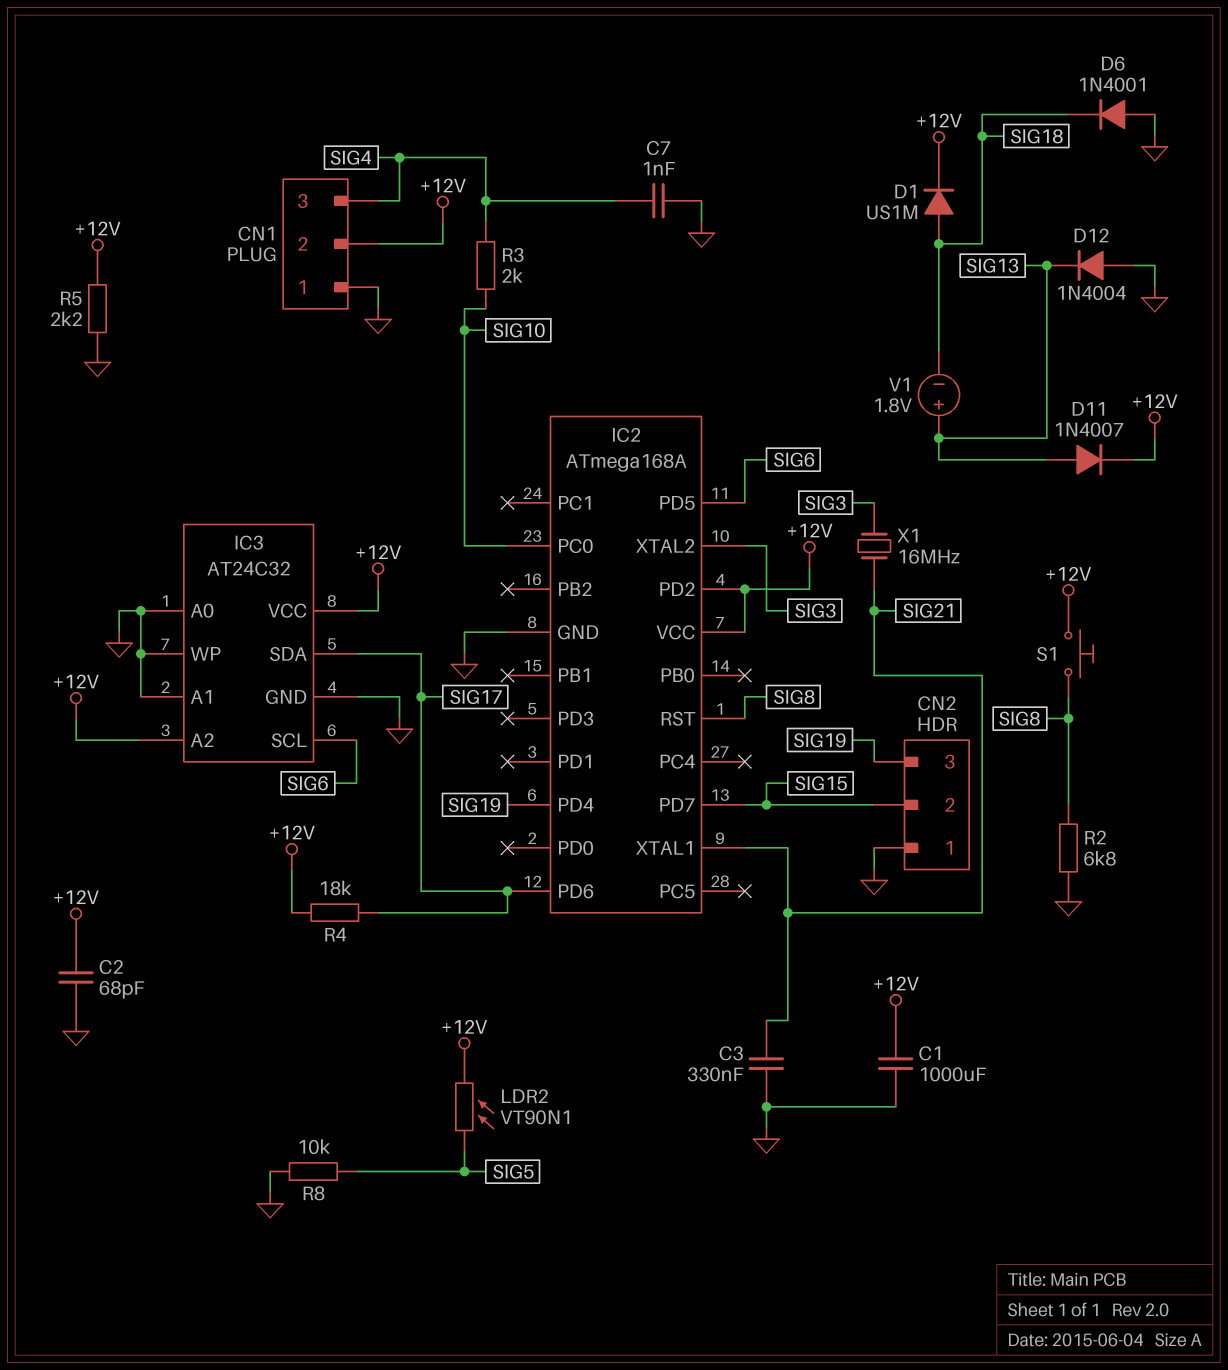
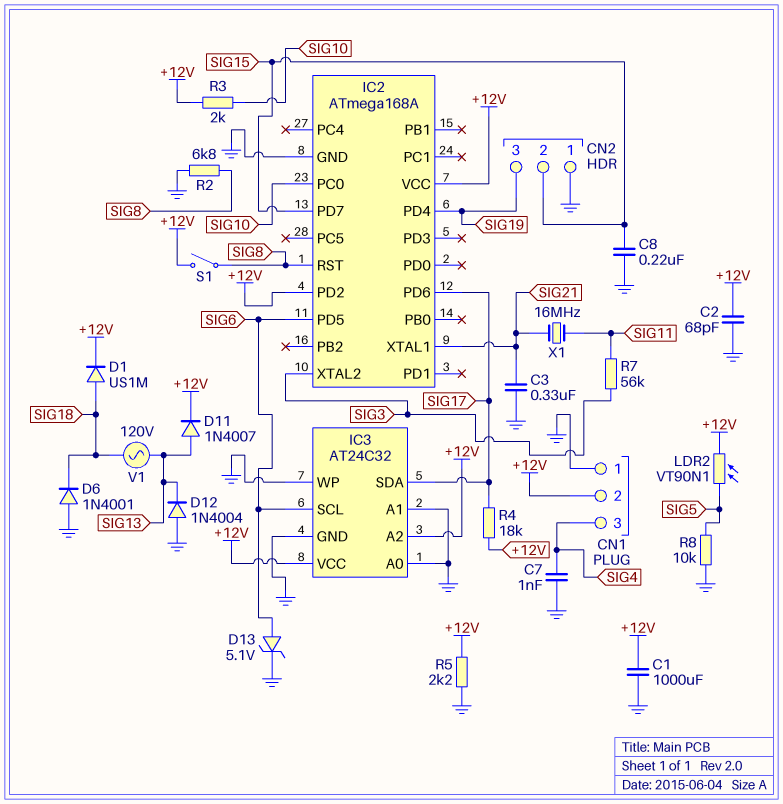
C8: none -> 220nF (GND, SIG15)
D13: none -> zener 5.1V (A SIG6, K GND)
R3: 2k (SIG4, SIG10) -> 2k (+12V, SIG10)
R7: none -> 56k (SIG3, SIG11)
S1: button (+12V, SIG8) -> switch (+12V, SIG8)
V1: 1.8V (plus SIG13, minus SIG18) -> AC 120V (SIG13, SIG18)
X1: 16MHz (SIG3, SIG21) -> 16MHz (SIG11, SIG21)

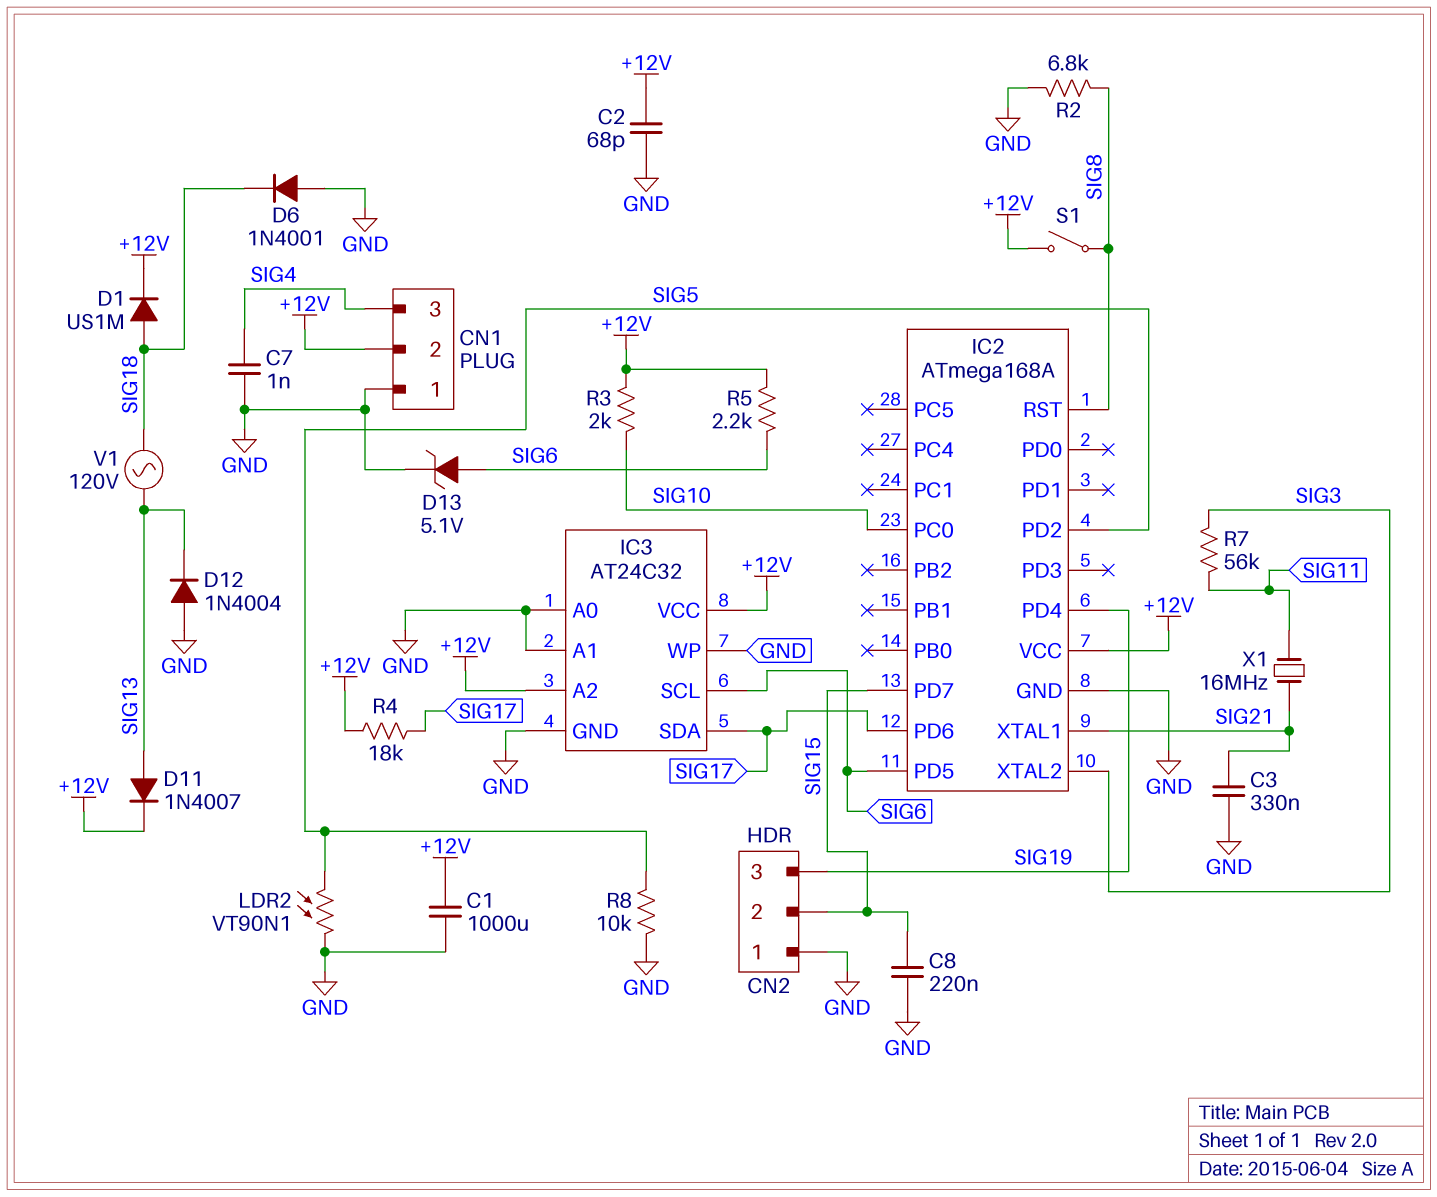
IC2 pin PD2: +12V -> SIG5
LDR2: VT90N1 (+12V, SIG5) -> VT90N1 (GND, SIG5)
R5: 2.2k (+12V, GND) -> 2.2k (+12V, SIG6)

